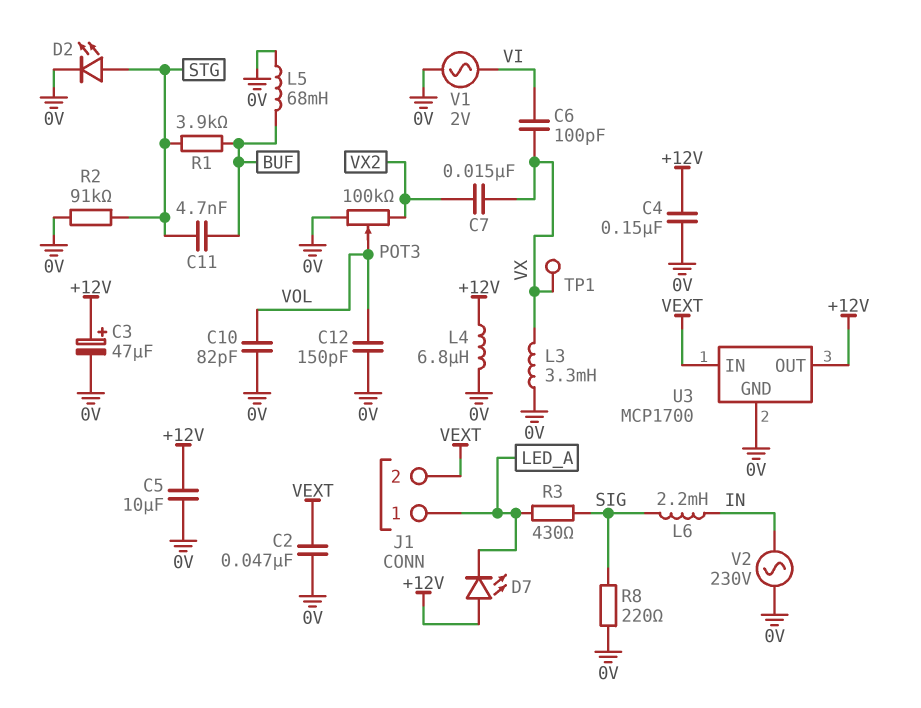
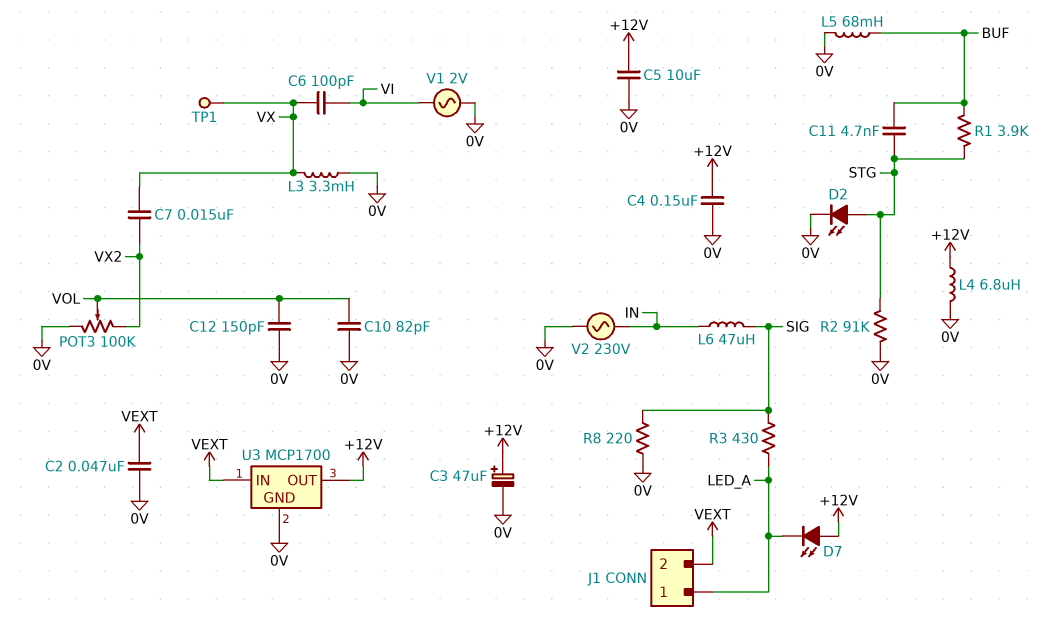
L6: 2.2mH (IN, SIG) -> 47uH (IN, SIG)

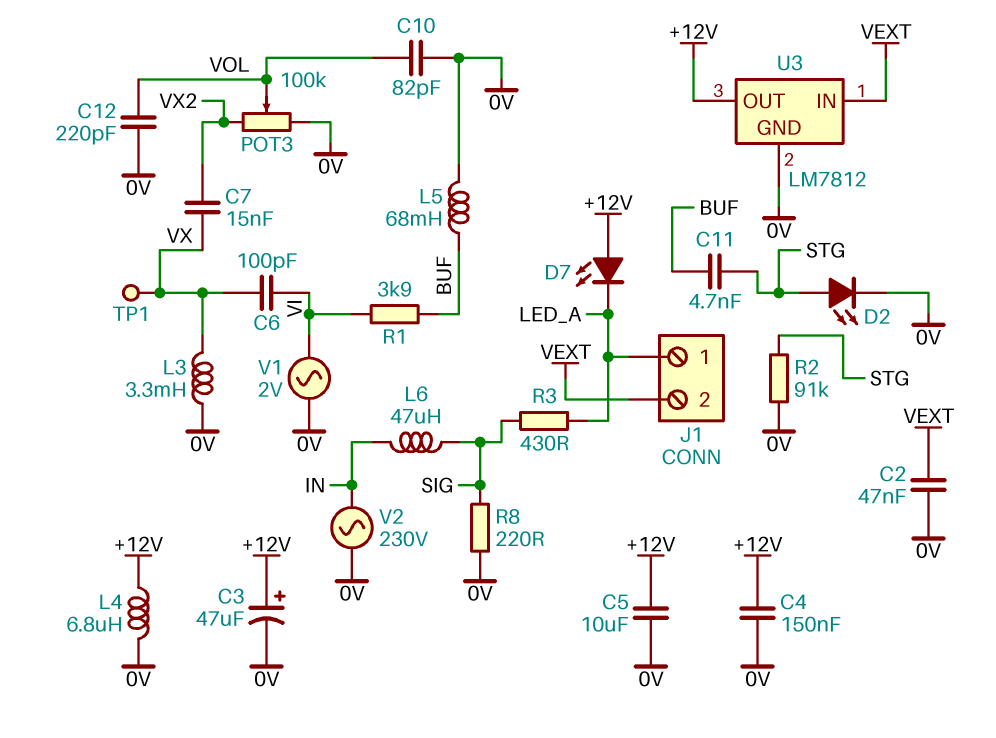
C12: 150pF (0V, VOL) -> 220pF (0V, VOL)
R1: 3.9k (BUF, STG) -> 3.9k (BUF, VI)
U3: MCP1700 -> LM7812

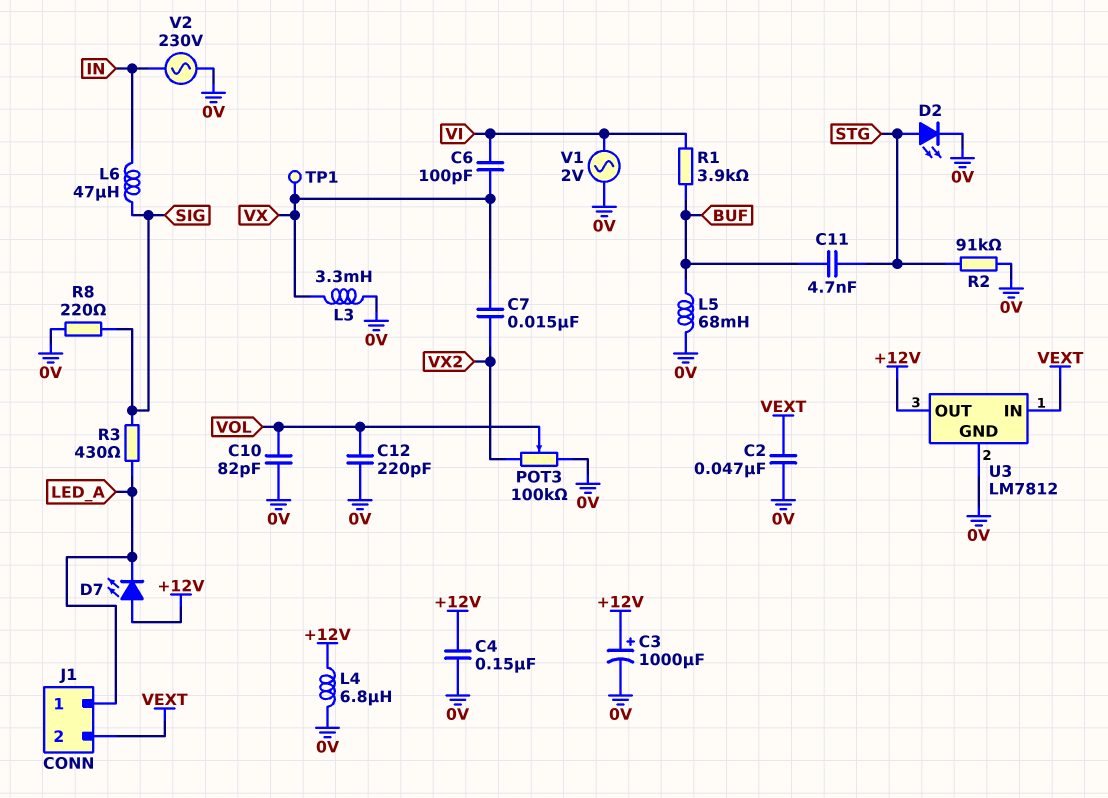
C3: 47uF (plus +12V, minus 0V) -> 1000uF (plus +12V, minus 0V)
C5: 10uF (+12V, 0V) -> none

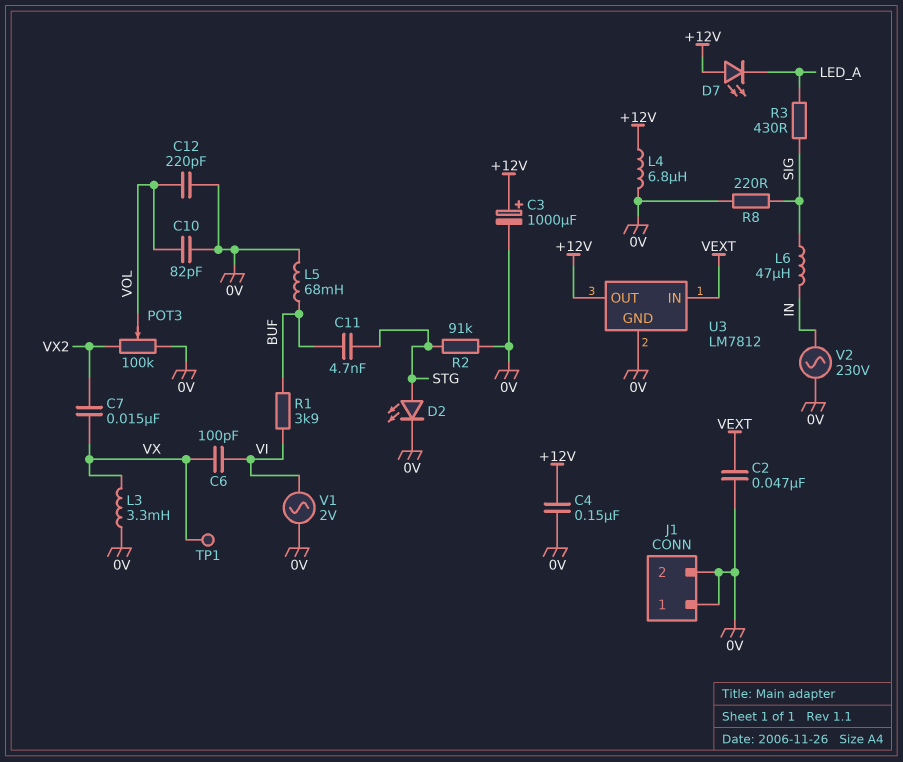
J1 pin 1: LED_A -> 0V
J1 pin 2: VEXT -> 0V

